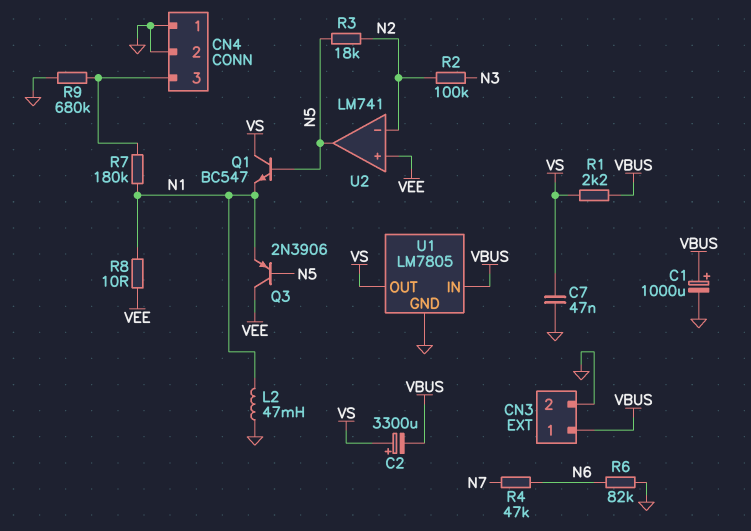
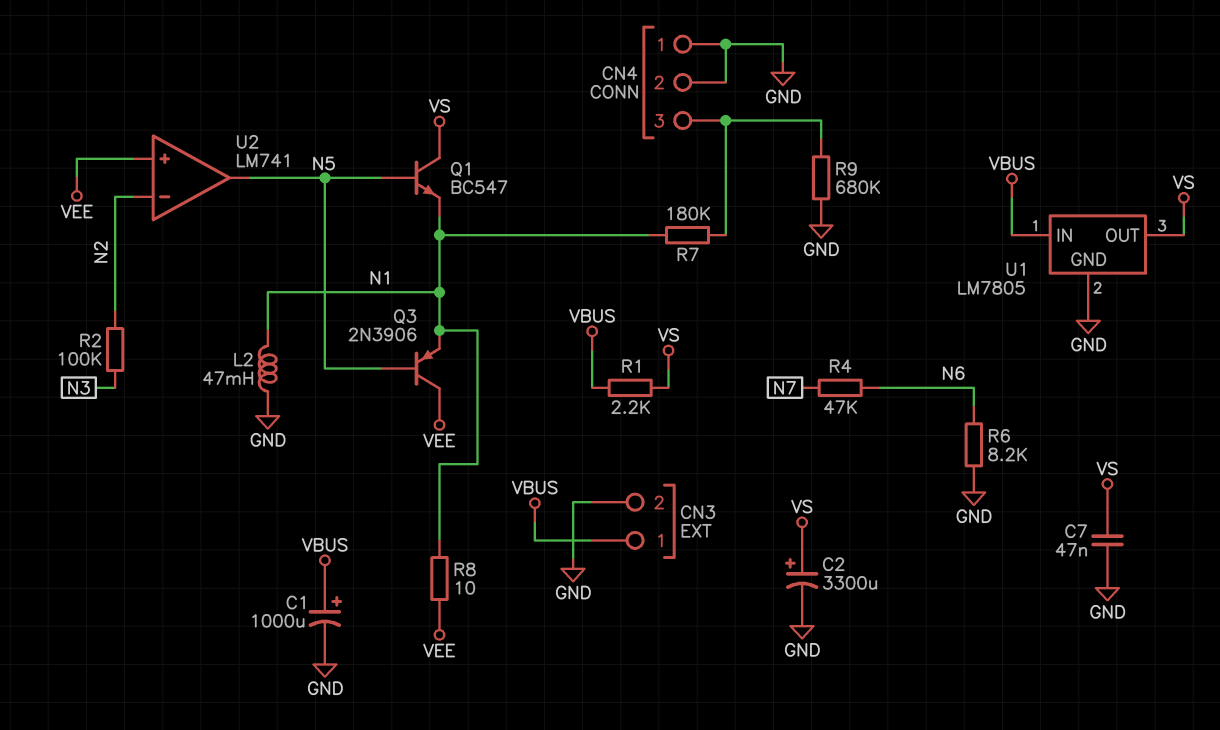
C2: 3300uF (plus VS, minus VBUS) -> 3300uF (plus VS, minus GND)
R3: 18k (N2, N5) -> none
R6: 82k (GND, N6) -> 8.2k (GND, N6)

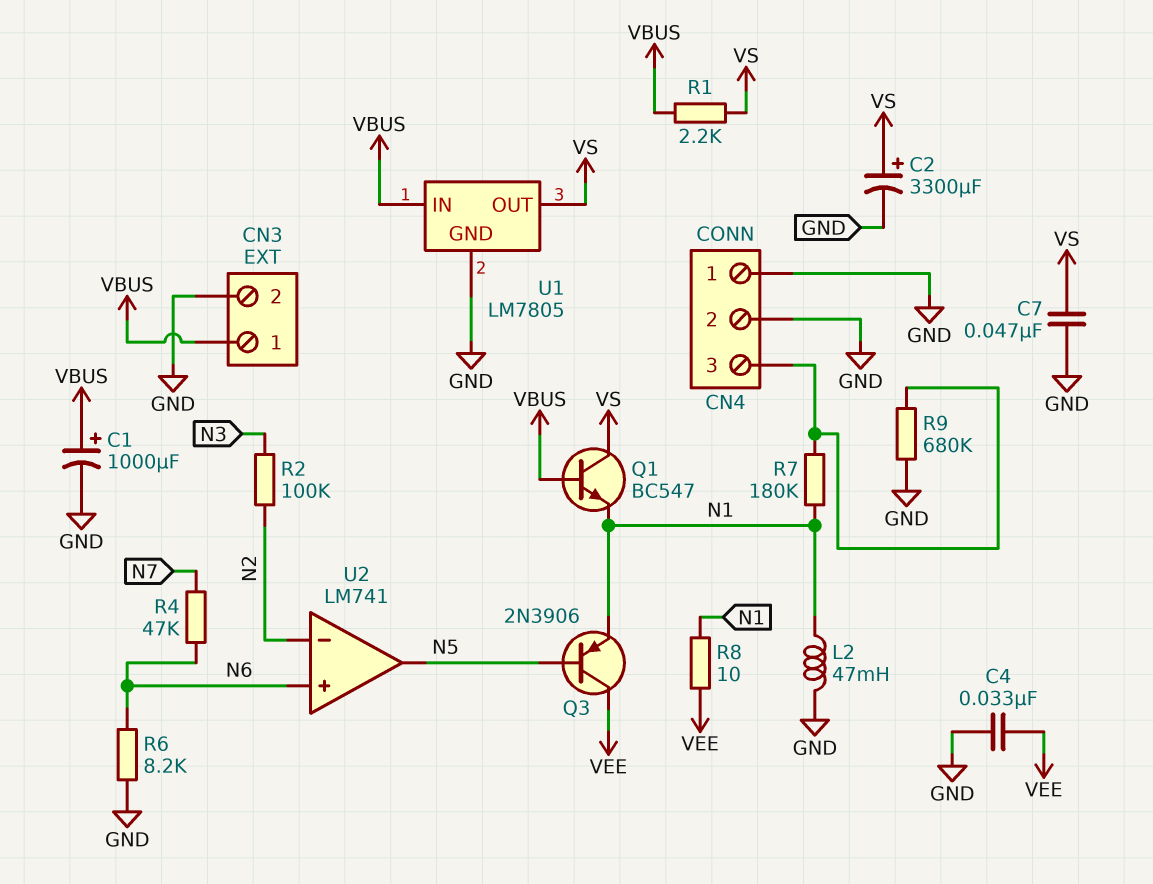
C4: none -> 33nF (GND, VEE)
Q1: NPN BC547 (B N5, C VS, E N1) -> NPN BC547 (B VBUS, C VS, E N1)
U2 pin in+: VEE -> N6

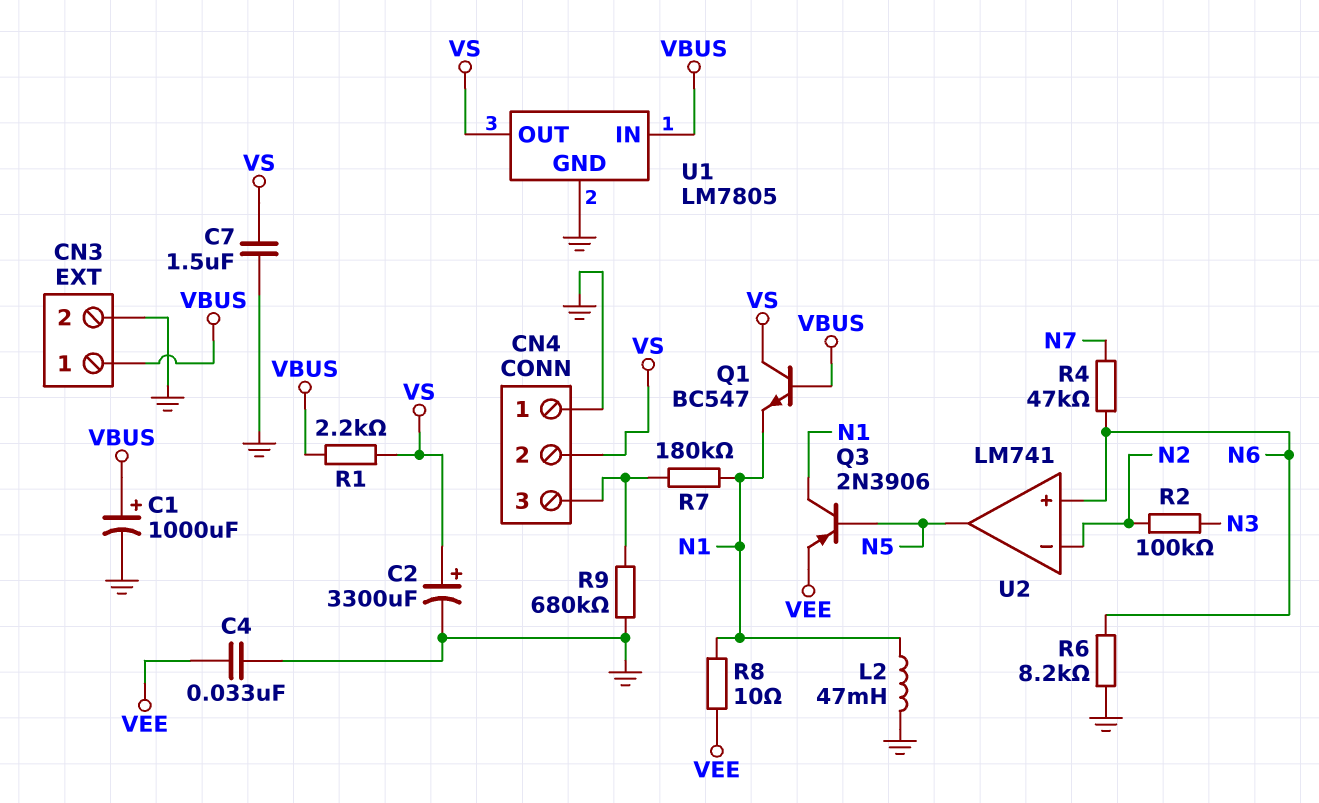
C7: 47nF (GND, VS) -> 1.5uF (GND, VS)
CN4 pin 2: GND -> VS
Q3: PNP 2N3906 (B N5, C VEE, E N1) -> PNP 2N3906 (B N5, C N1, E VEE)

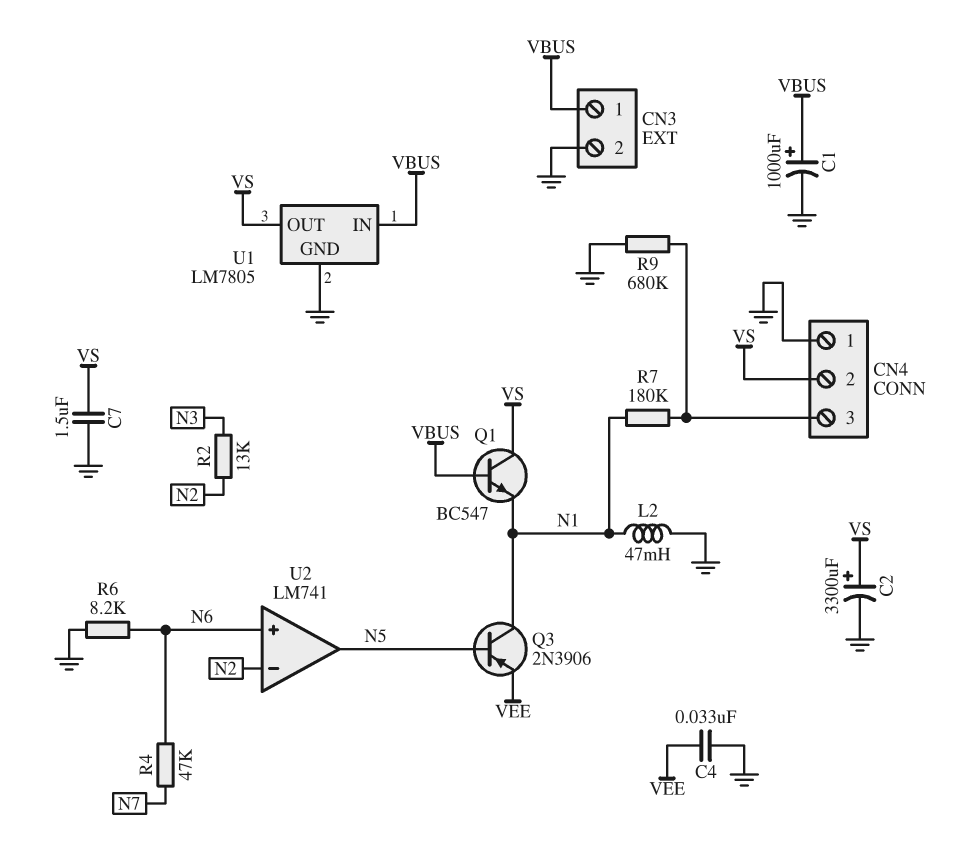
R1: 2.2k (VBUS, VS) -> none
R2: 100k (N2, N3) -> 13k (N2, N3)
R8: 10 (N1, VEE) -> none

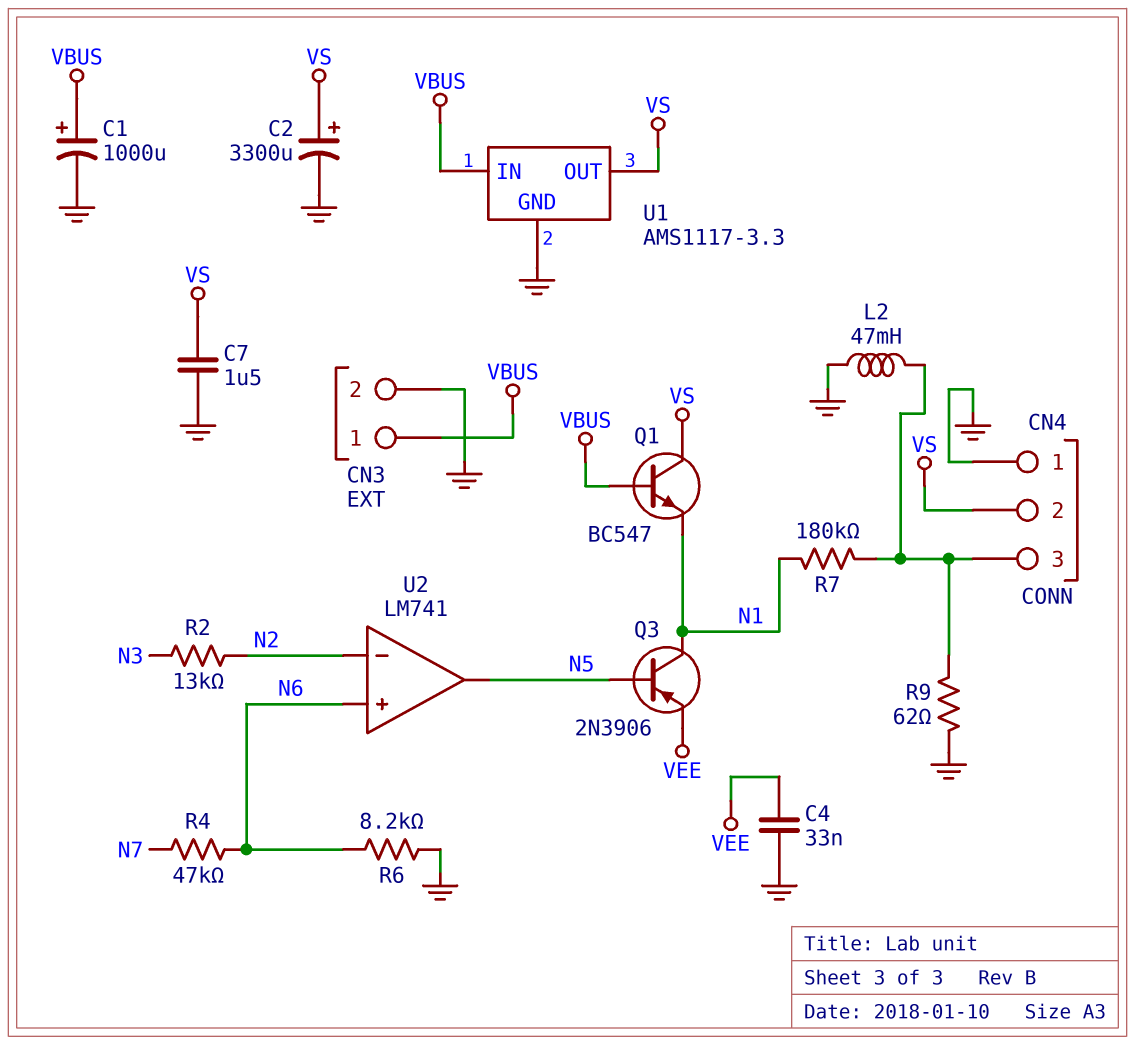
L2: 47mH (GND, N1) -> 47mH (CN4/3, GND)
R9: 680k (CN4/3, GND) -> 62 (CN4/3, GND)
U1: LM7805 -> AMS1117-3.3

